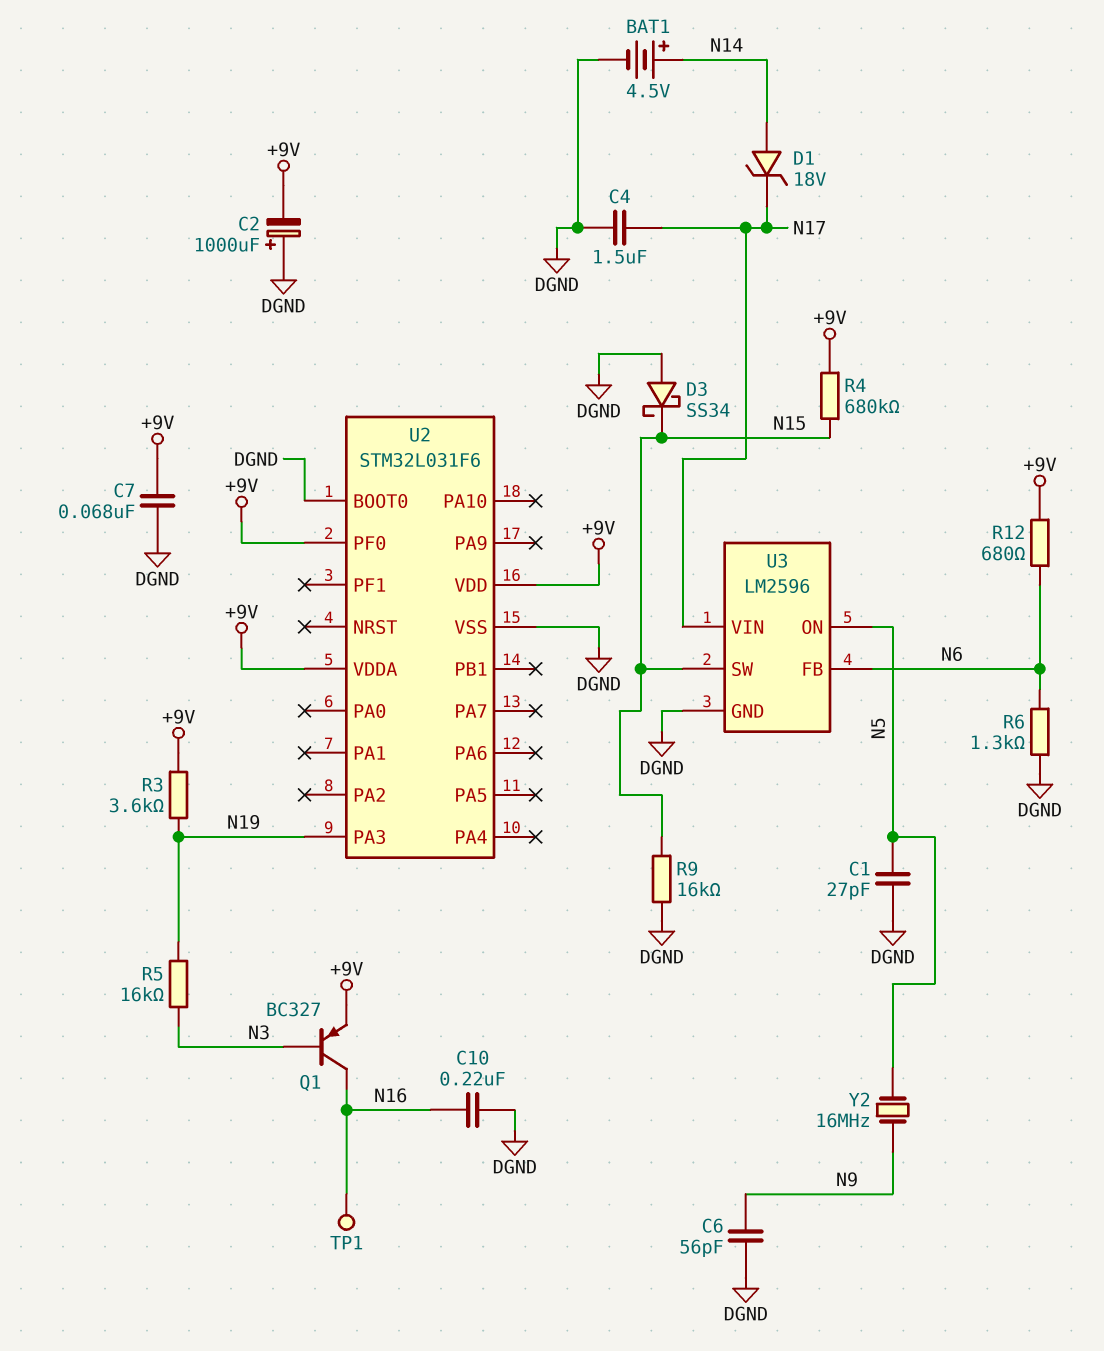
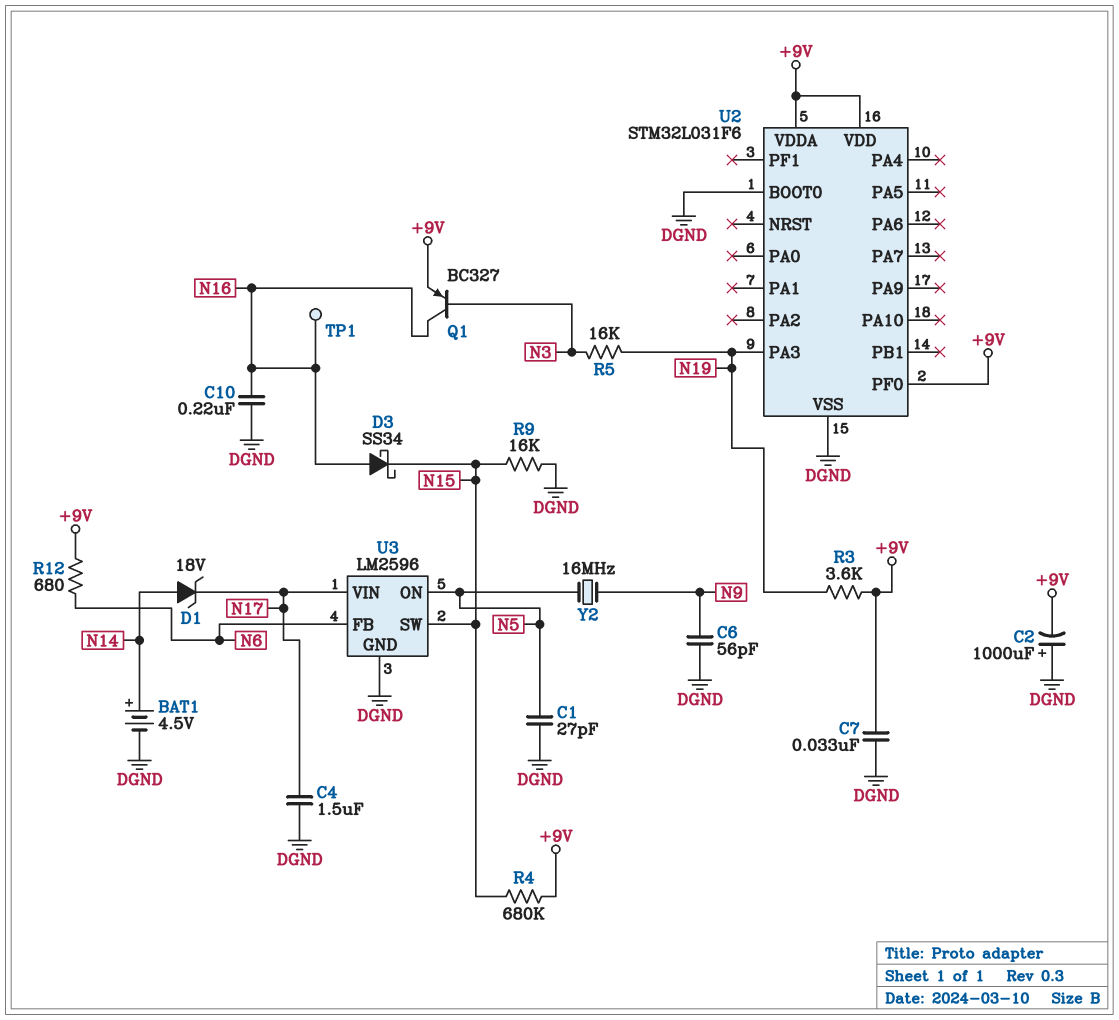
C7: 68nF (+9V, DGND) -> 33nF (+9V, DGND)
D3: schottky SS34 (A DGND, K N15) -> schottky SS34 (A N16, K N15)
R6: 1.3k (DGND, N6) -> none

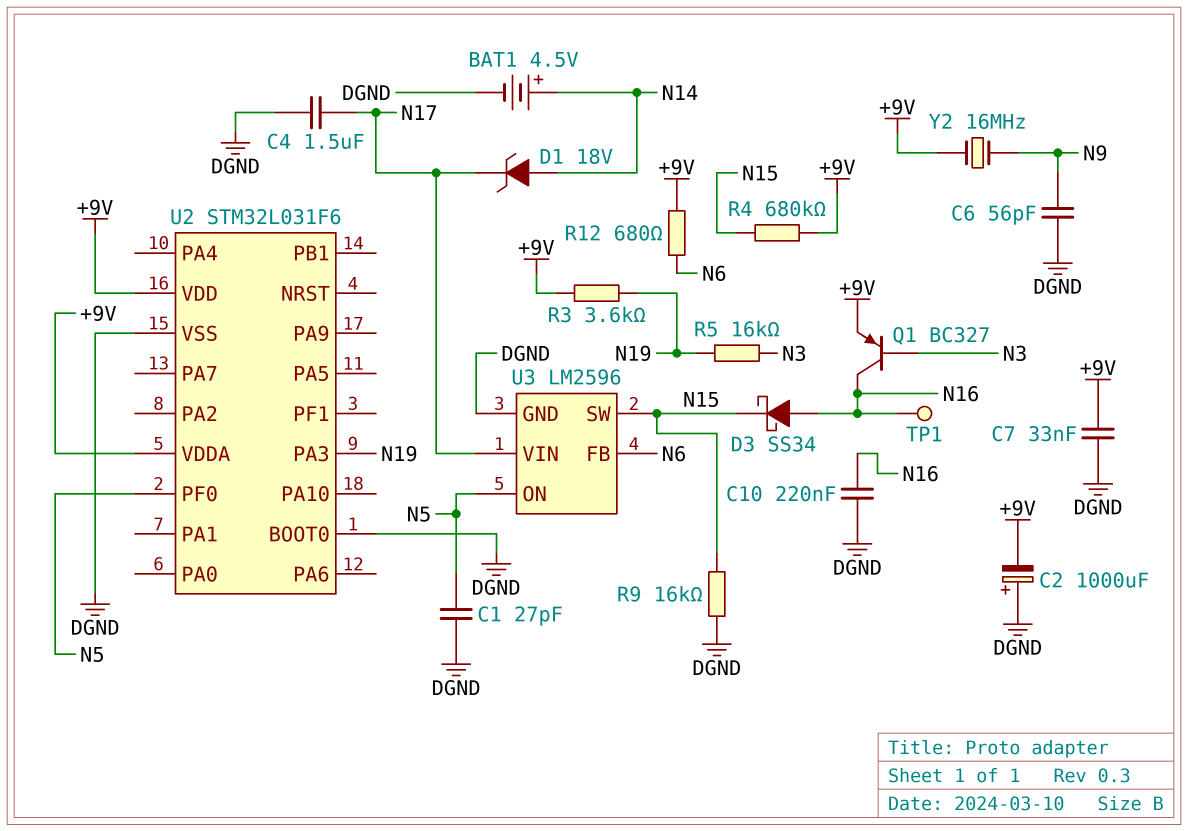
U2 pin PF0: +9V -> N5
Y2: 16MHz (N5, N9) -> 16MHz (+9V, N9)

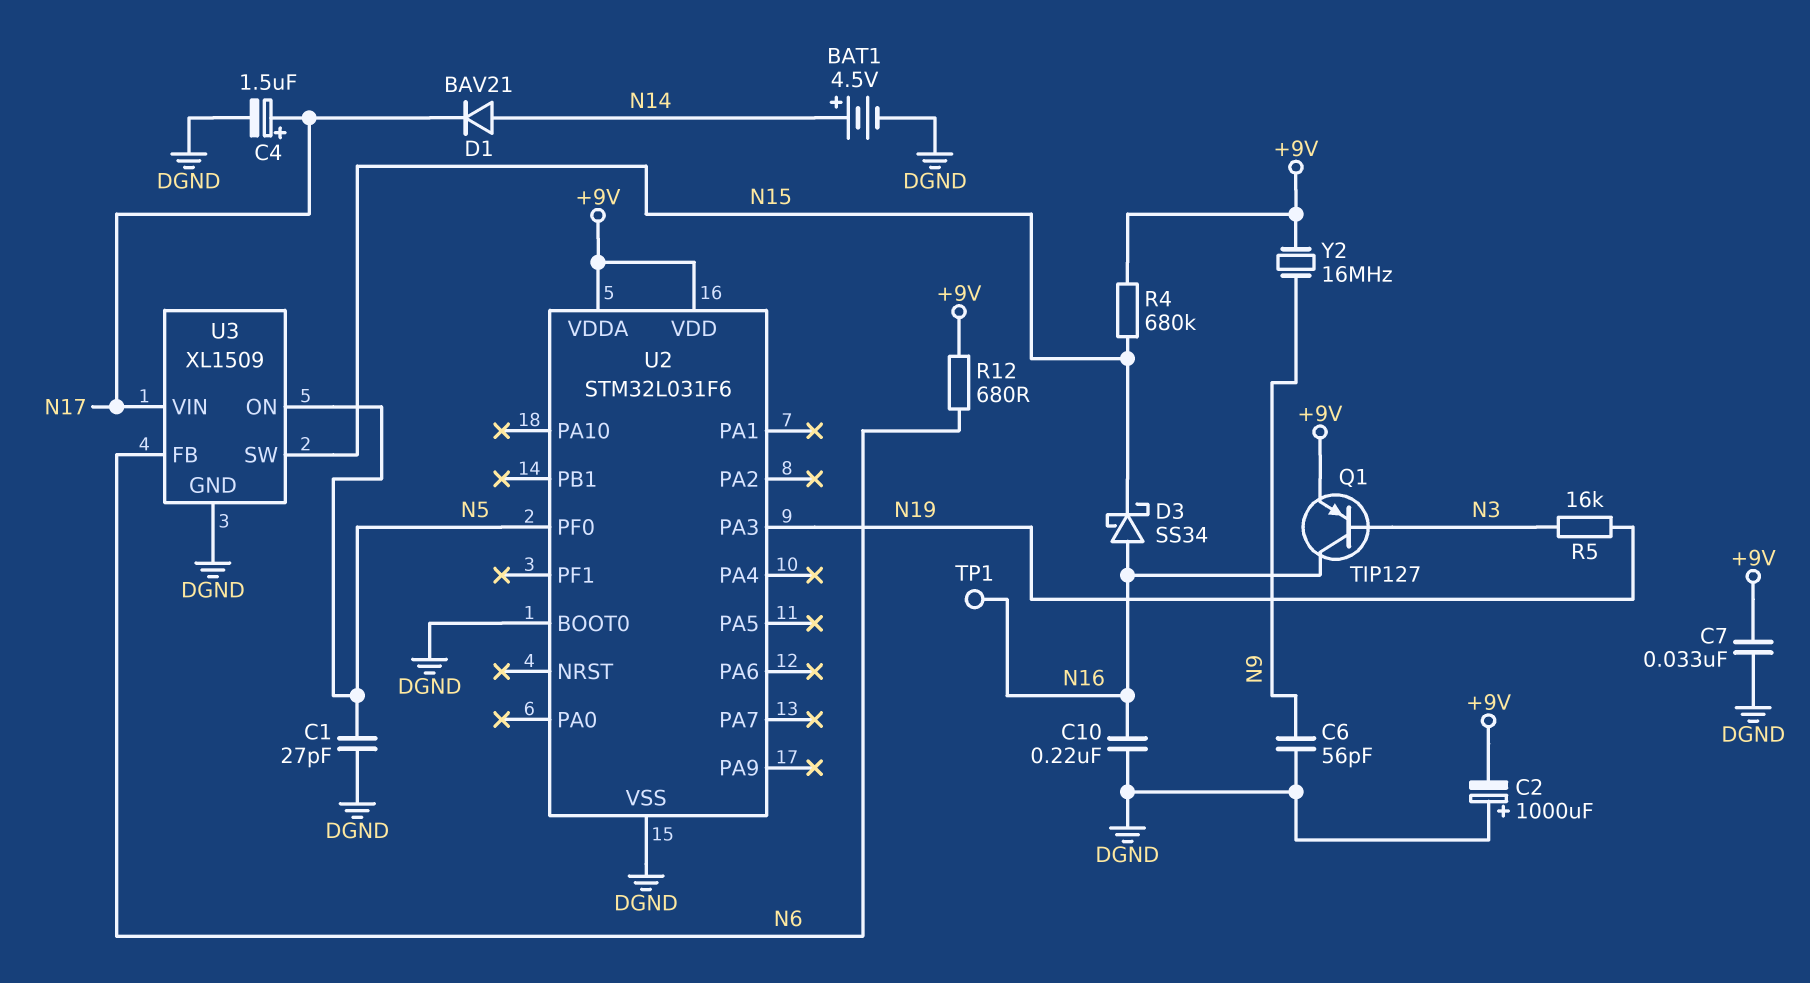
C4: 1.5uF (DGND, N17) -> 1.5uF (plus N17, minus DGND)
D1: zener 18V (A N14, K N17) -> diode BAV21 (A N14, K N17)
Q1: PNP BC327 (B N3, C N16, E +9V) -> PNP TIP127 (B N3, C N16, E +9V)
R3: 3.6k (+9V, N19) -> none
R9: 16k (DGND, N15) -> none
U3: LM2596 -> XL1509

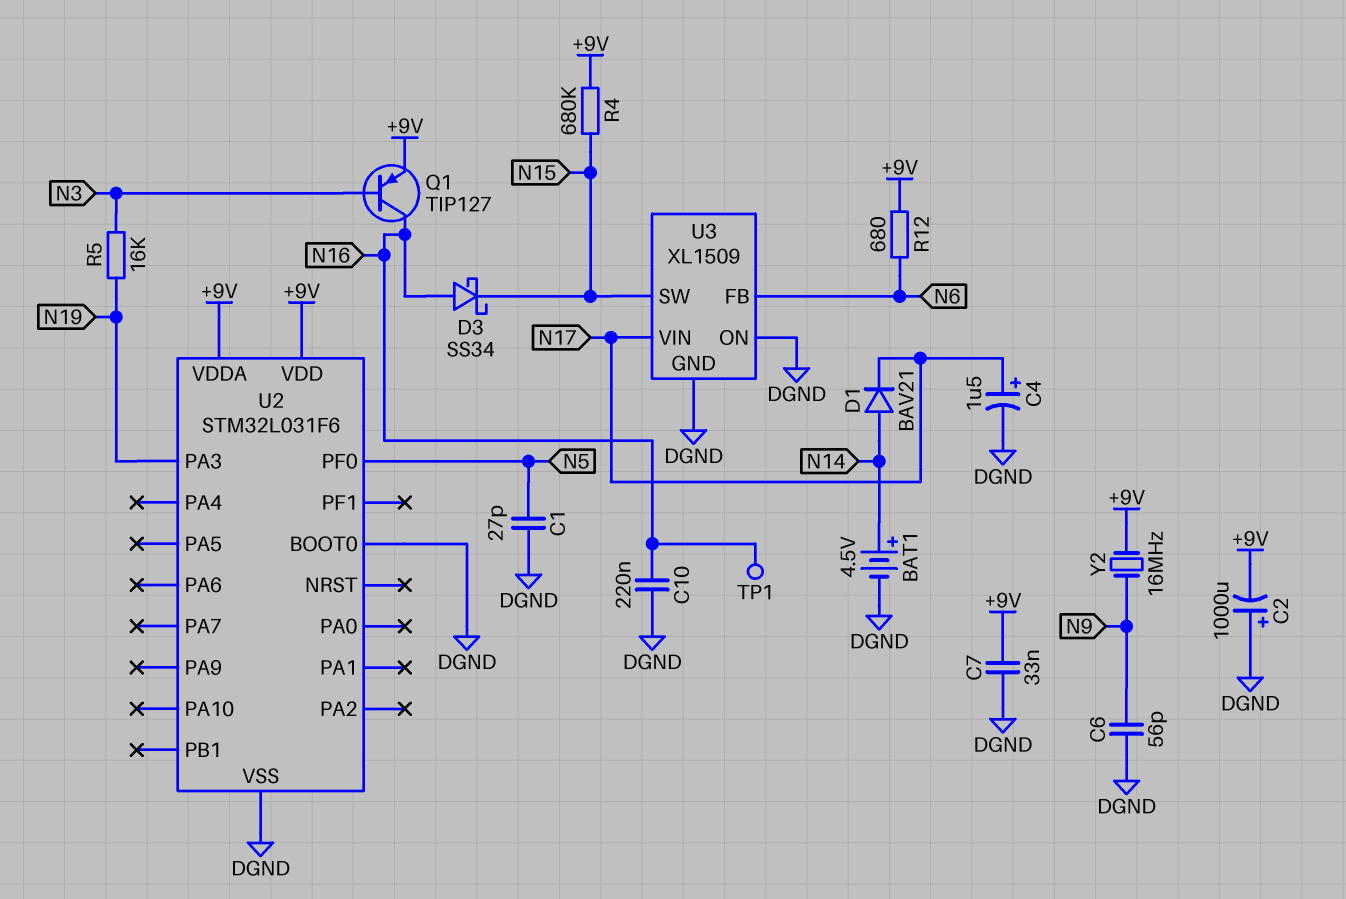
U3 pin ON: N5 -> DGND

